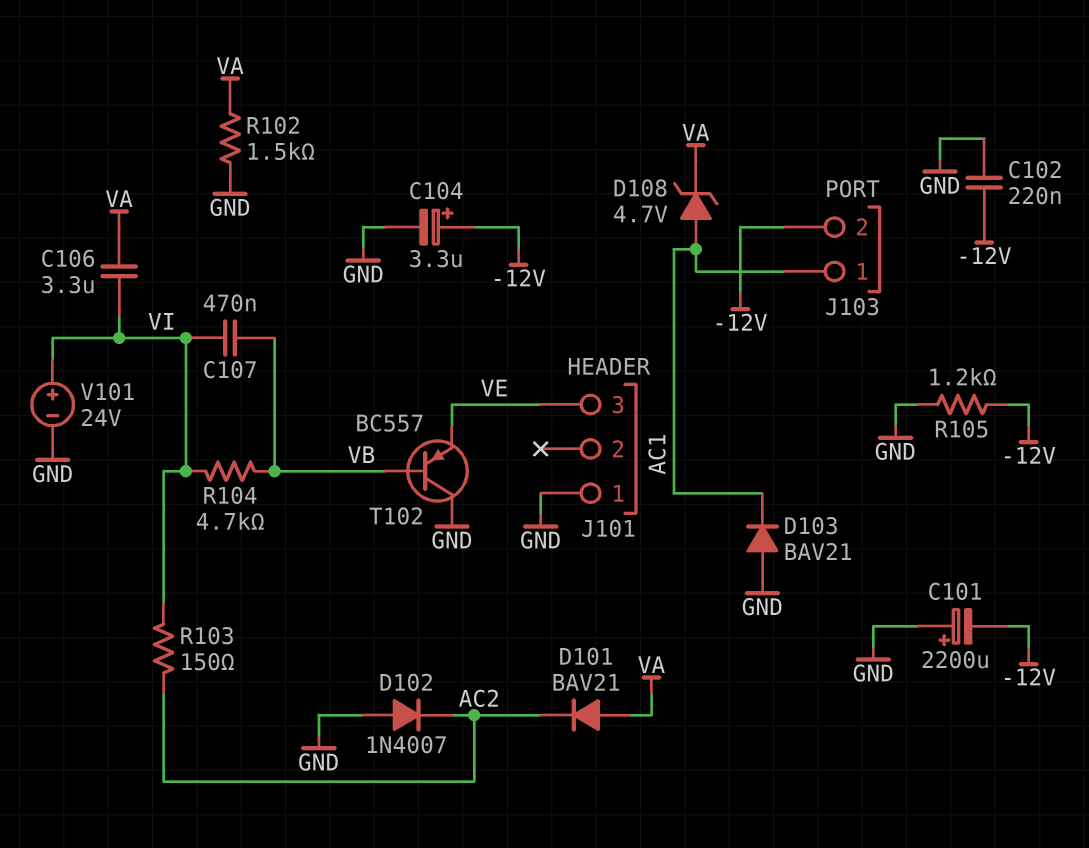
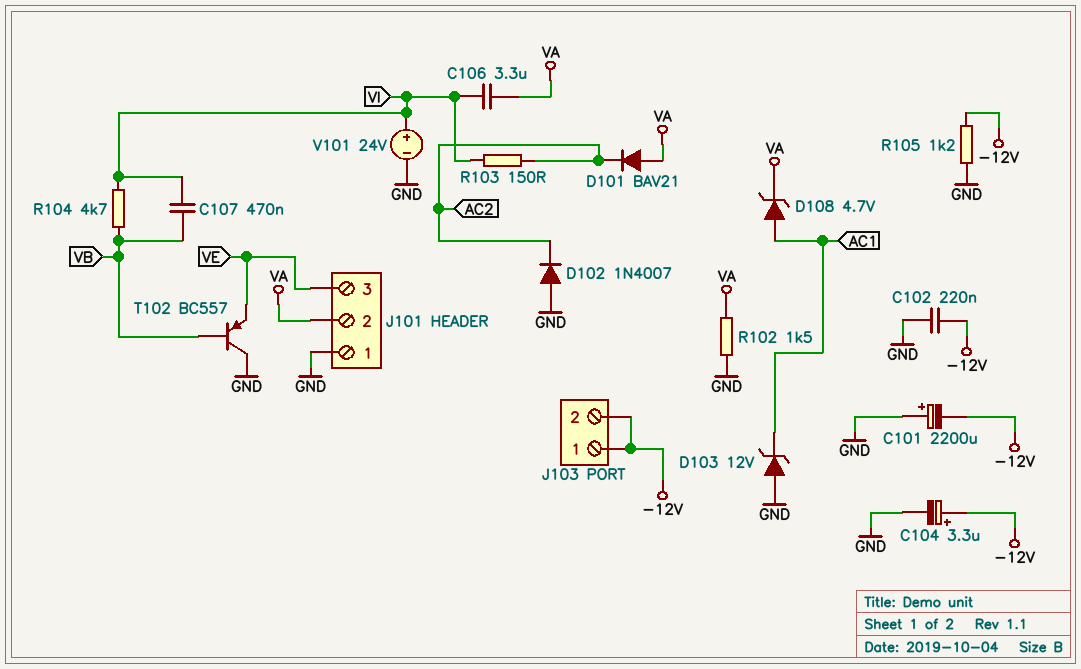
D103: diode BAV21 (A GND, K AC1) -> zener 12V (A GND, K AC1)
J101 pin 2: none -> VA
J103 pin 1: AC1 -> -12V

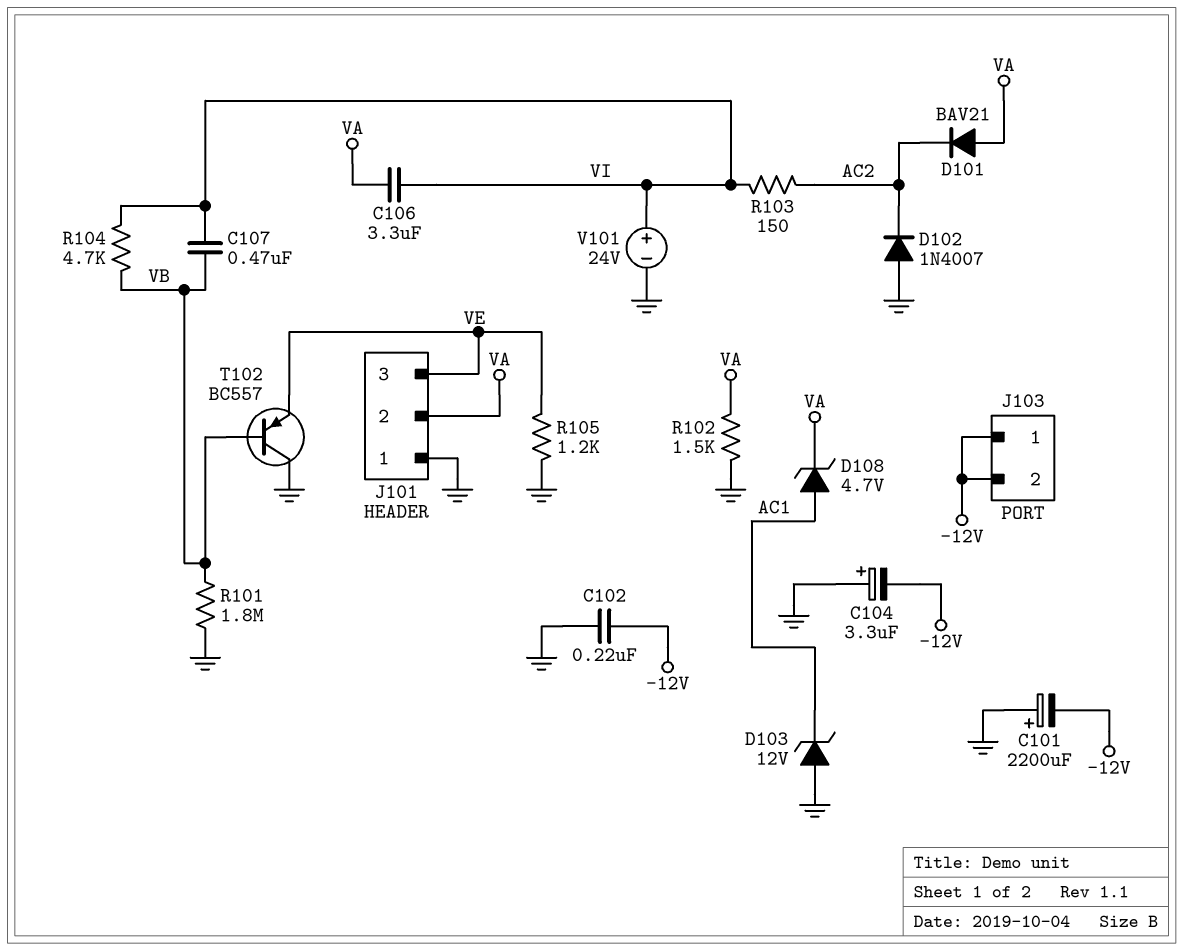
C104: 3.3uF (plus -12V, minus GND) -> 3.3uF (plus GND, minus -12V)
R101: none -> 1.8M (GND, VB)
R105: 1.2k (-12V, GND) -> 1.2k (GND, VE)

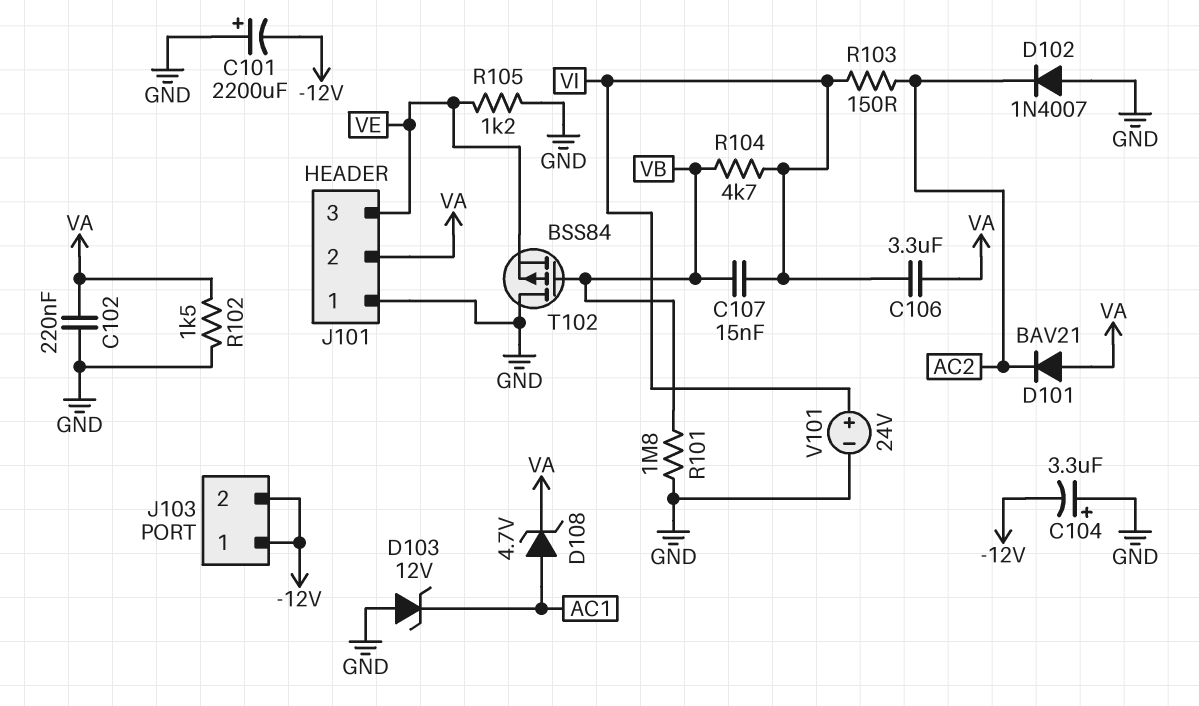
C102: 220nF (-12V, GND) -> 220nF (GND, VA)
C107: 470nF (VB, VI) -> 15nF (VB, VI)
T102: PNP BC557 (B VB, C GND, E VE) -> PMOS BSS84 (G VB, D GND, S VE)

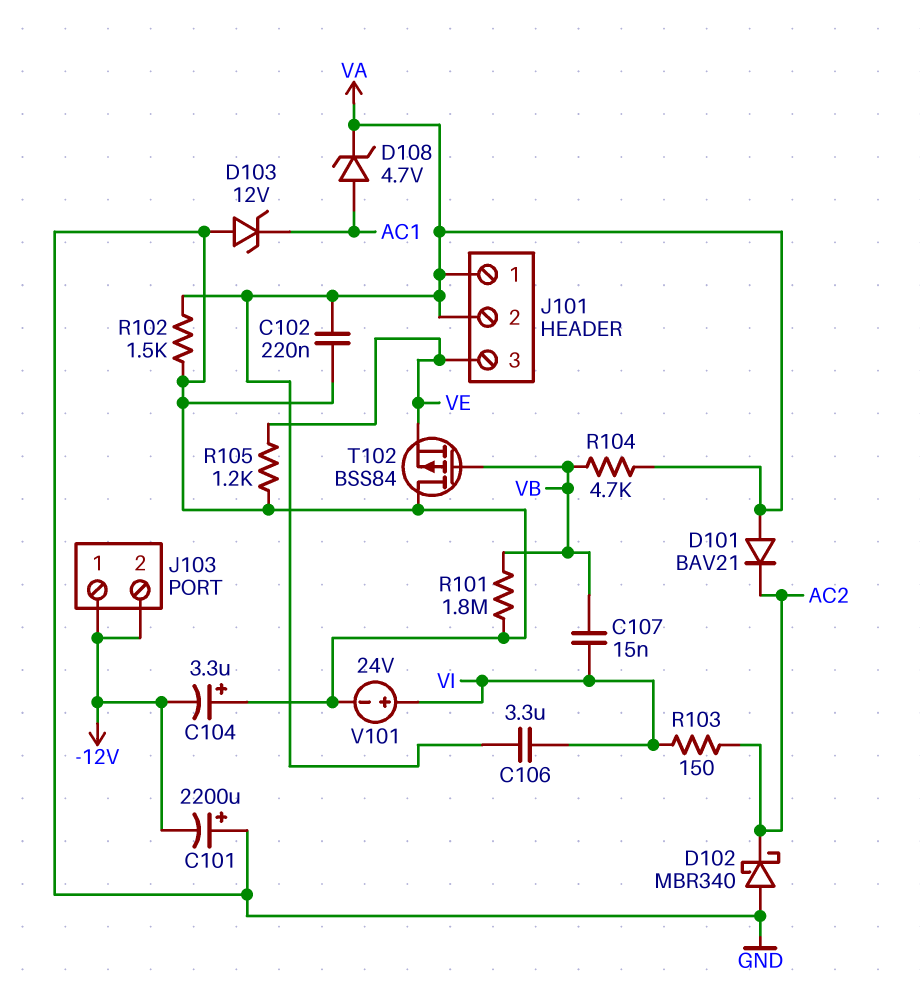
D102: diode 1N4007 (A GND, K AC2) -> schottky MBR340 (A GND, K AC2)
J101 pin 1: GND -> VA
R104: 4.7k (VB, VI) -> 4.7k (VA, VB)

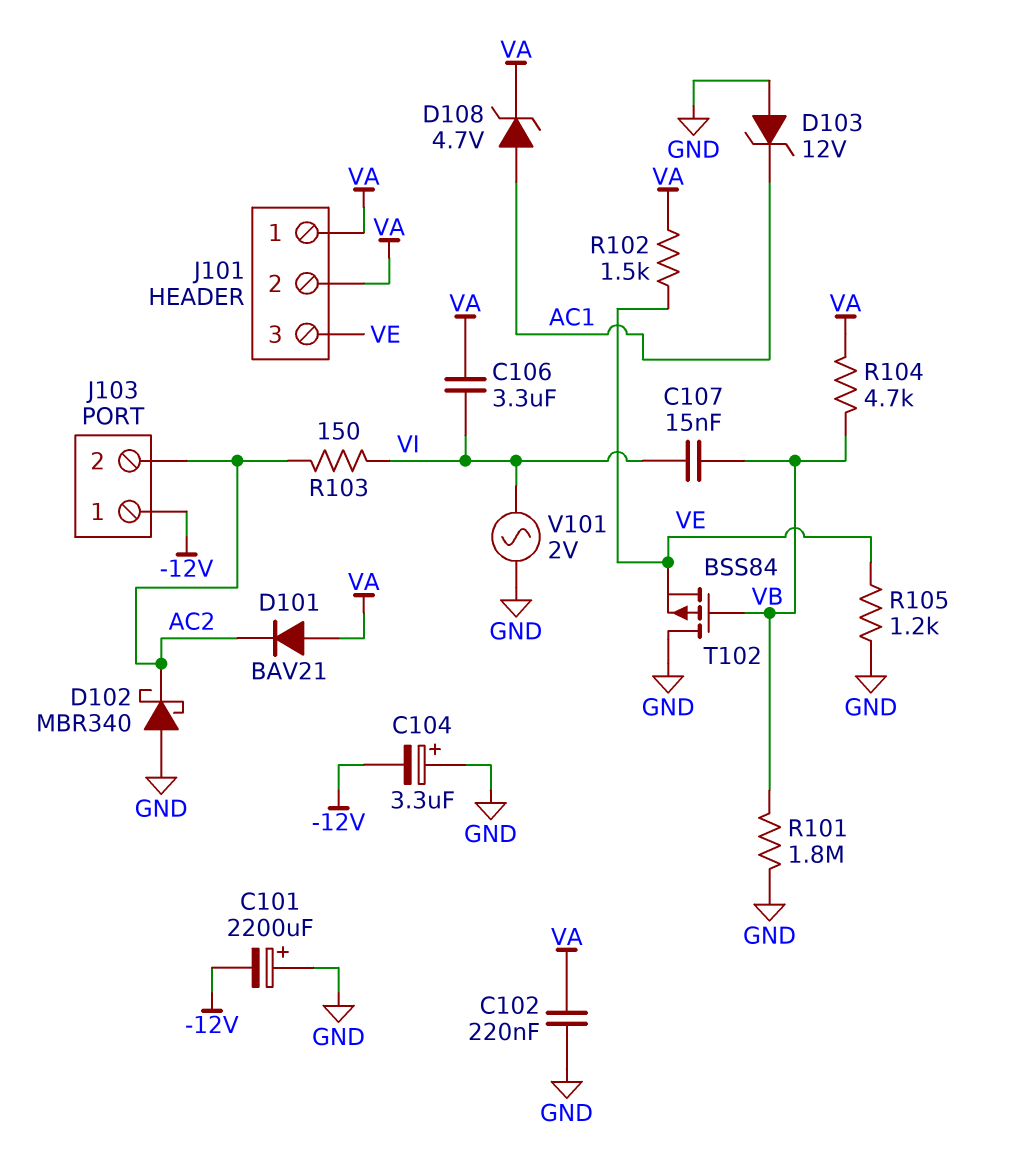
J103 pin 2: -12V -> AC2
R102: 1.5k (GND, VA) -> 1.5k (VA, VE)
V101: 24V (plus VI, minus GND) -> AC 2V (GND, VI)

